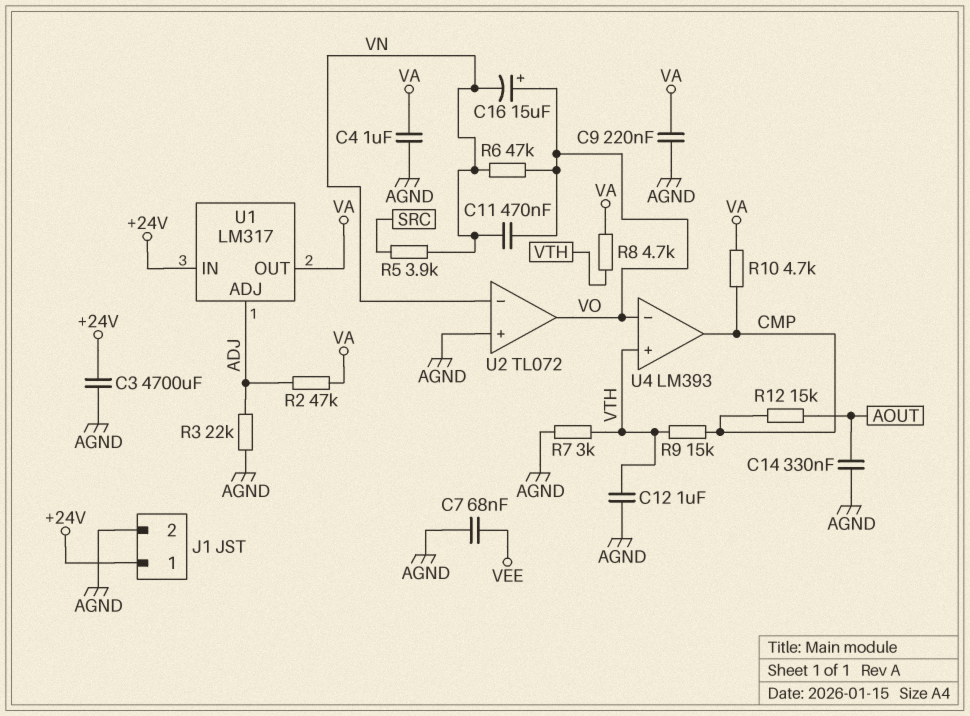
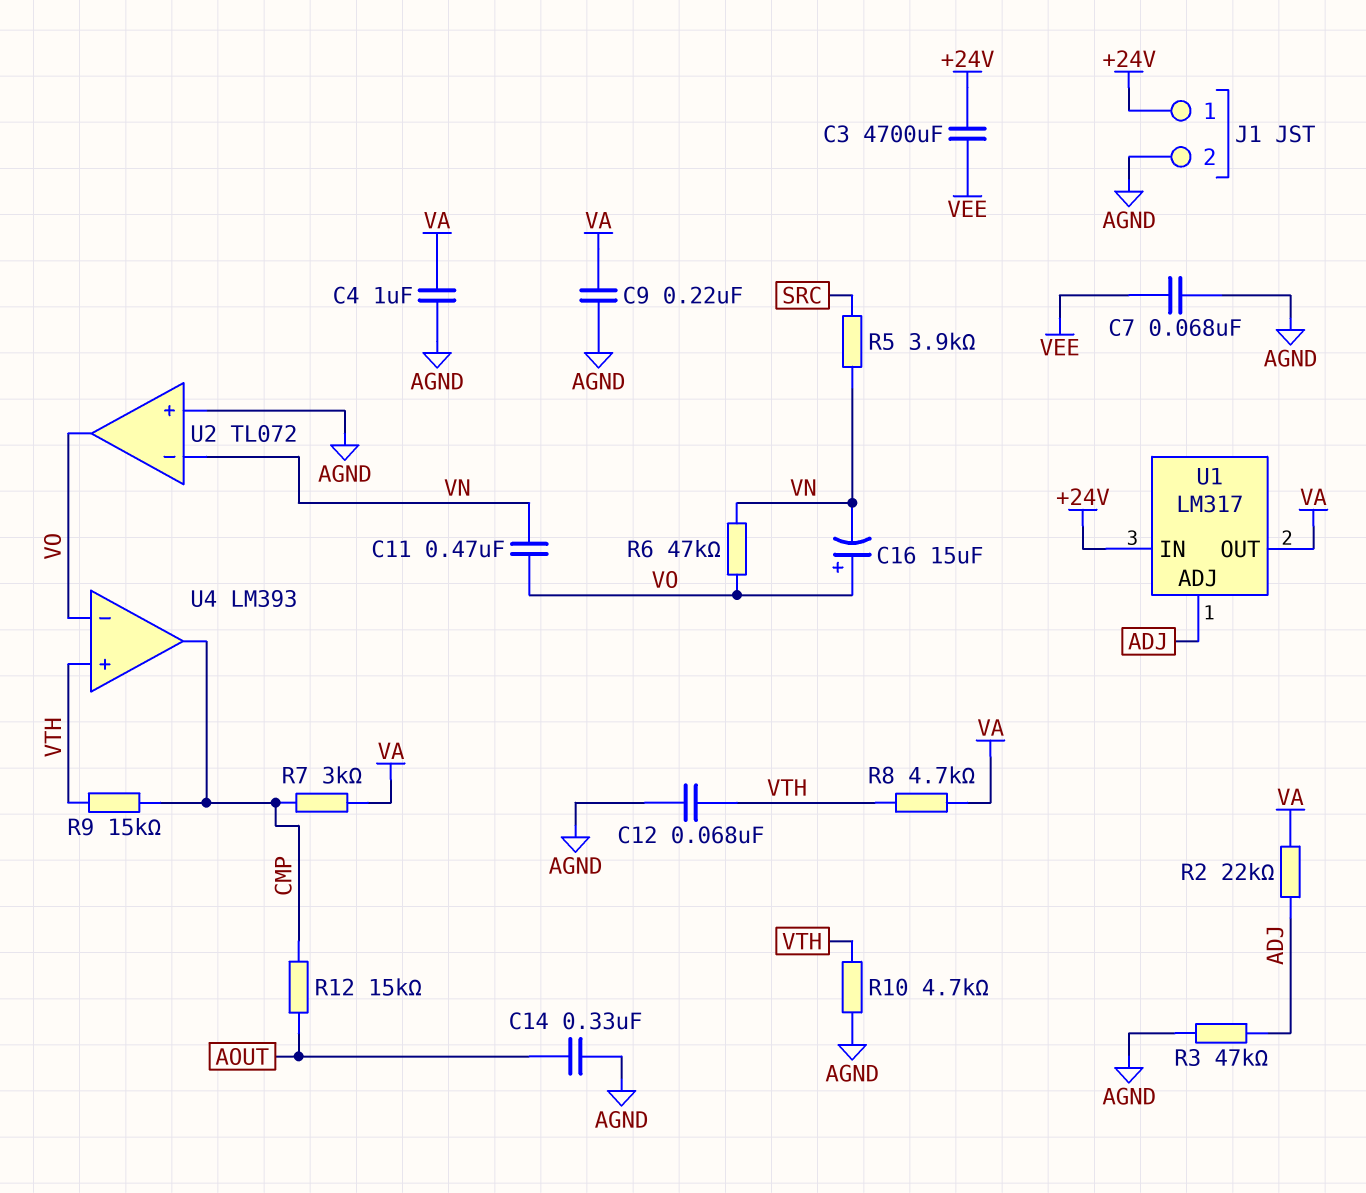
C3: 4700uF (+24V, AGND) -> 4700uF (+24V, VEE)
C12: 1uF (AGND, VTH) -> 68nF (AGND, VTH)
R2: 47k (ADJ, VA) -> 22k (ADJ, VA)
R3: 22k (ADJ, AGND) -> 47k (ADJ, AGND)
R7: 3k (AGND, VTH) -> 3k (CMP, VA)
R10: 4.7k (CMP, VA) -> 4.7k (AGND, VTH)

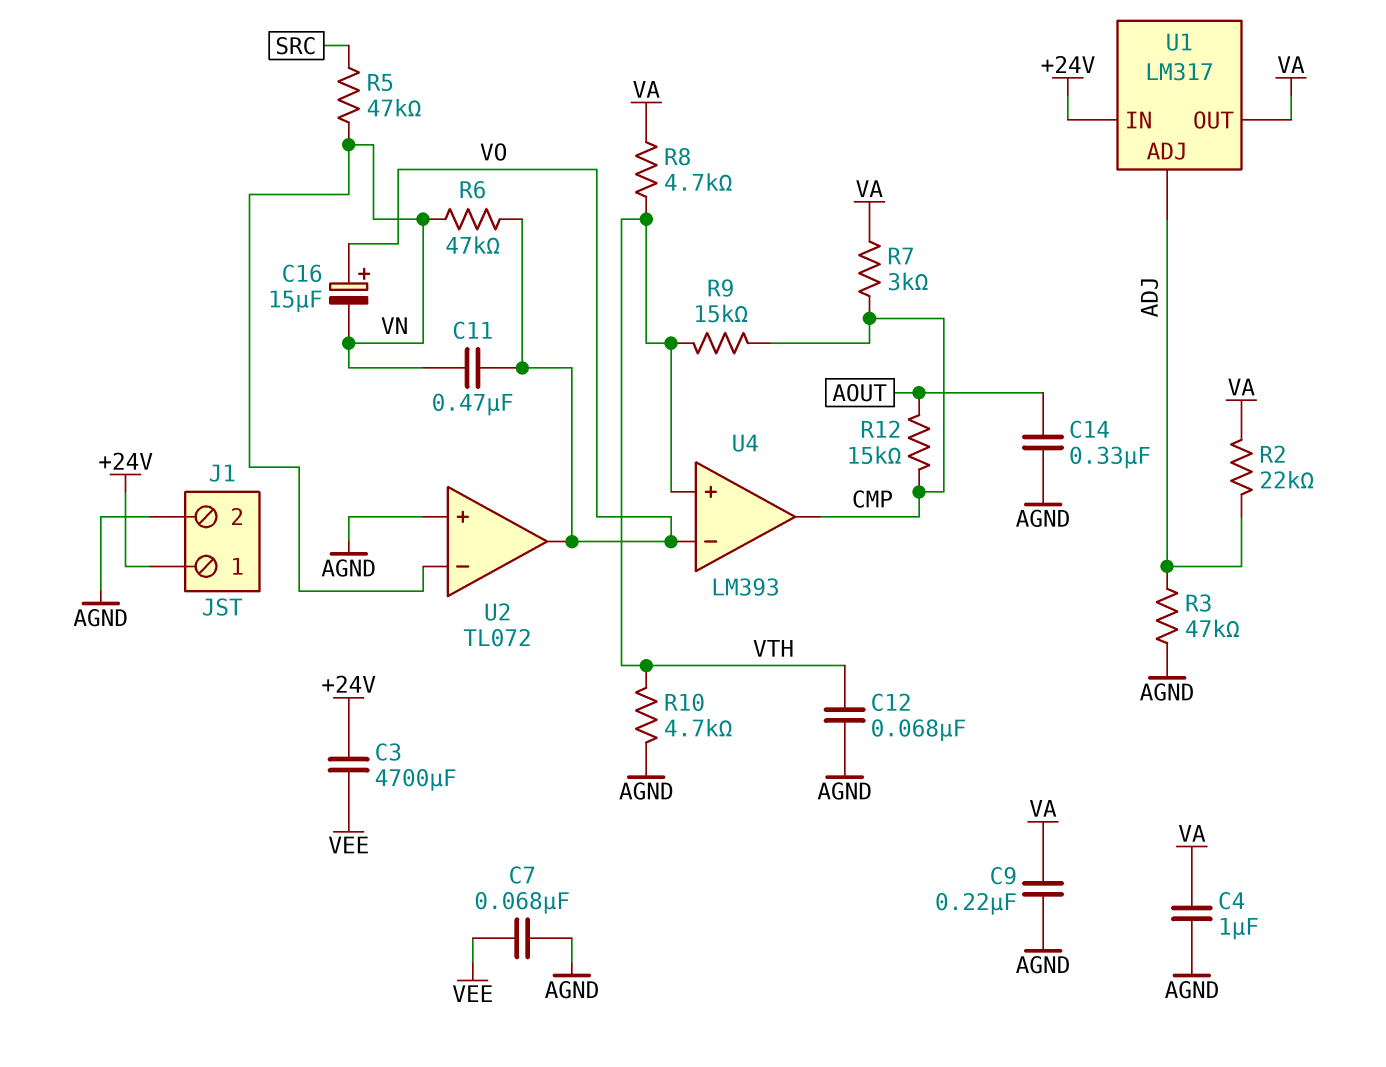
R5: 3.9k (SRC, VN) -> 47k (SRC, VN)

